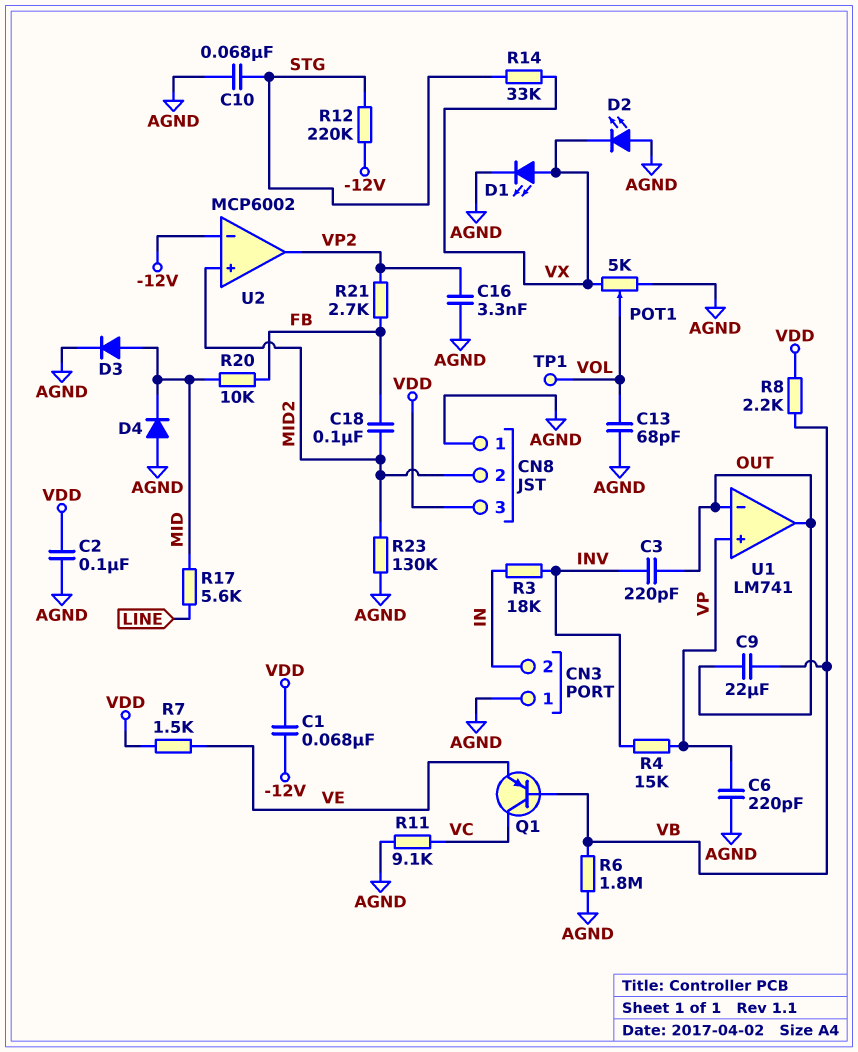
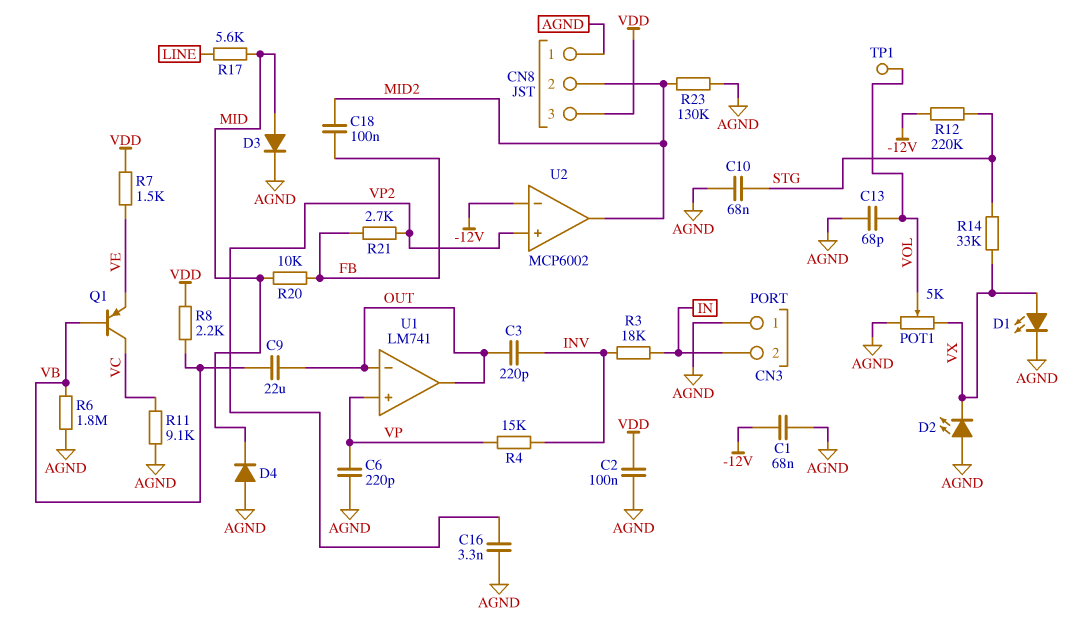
C1: 68nF (-12V, VDD) -> 68nF (-12V, AGND)
U2 pin in+: MID2 -> VP2
U2 pin out: VP2 -> MID2

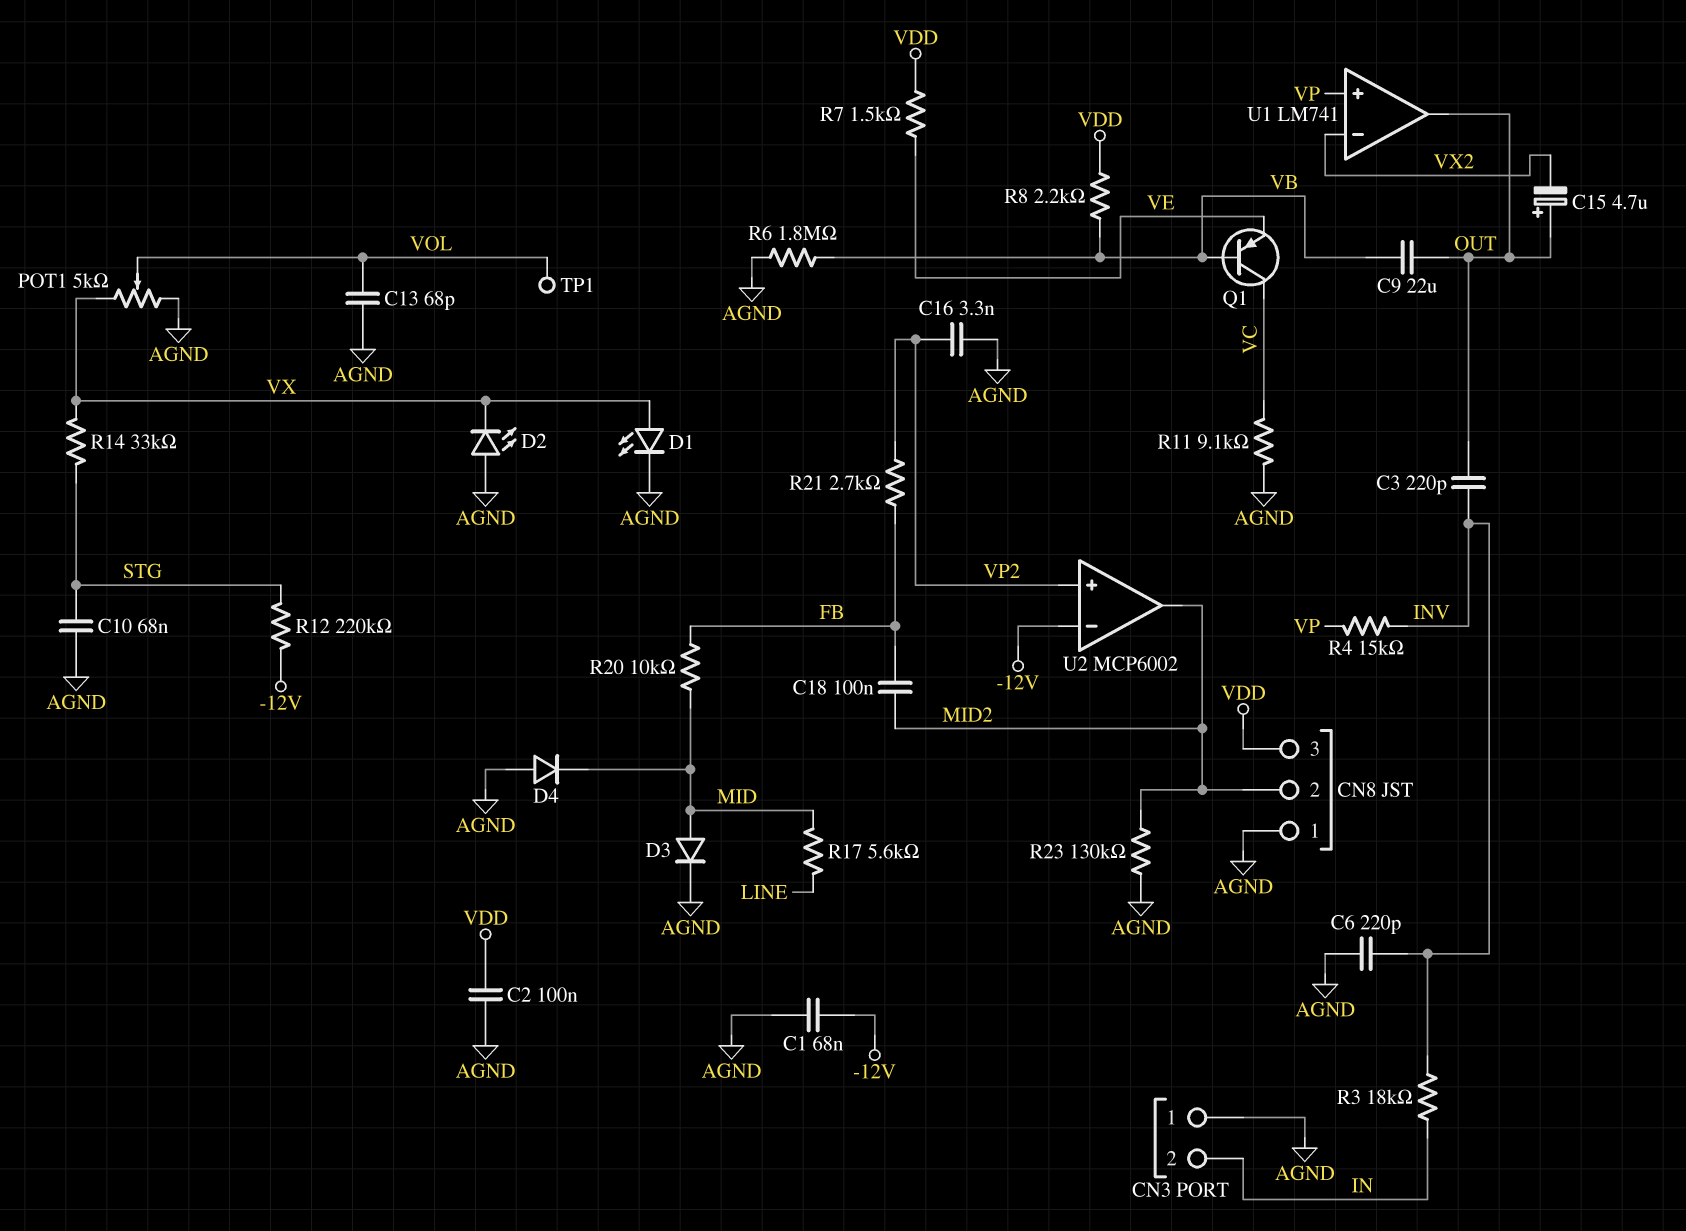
C6: 220pF (AGND, VP) -> 220pF (AGND, INV)
C15: none -> 4.7uF (plus OUT, minus VX2)
U1 pin in-: OUT -> VX2

